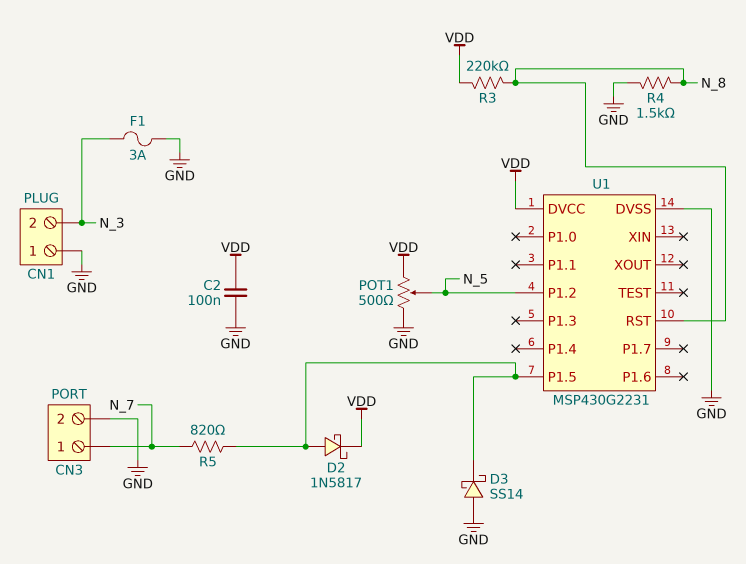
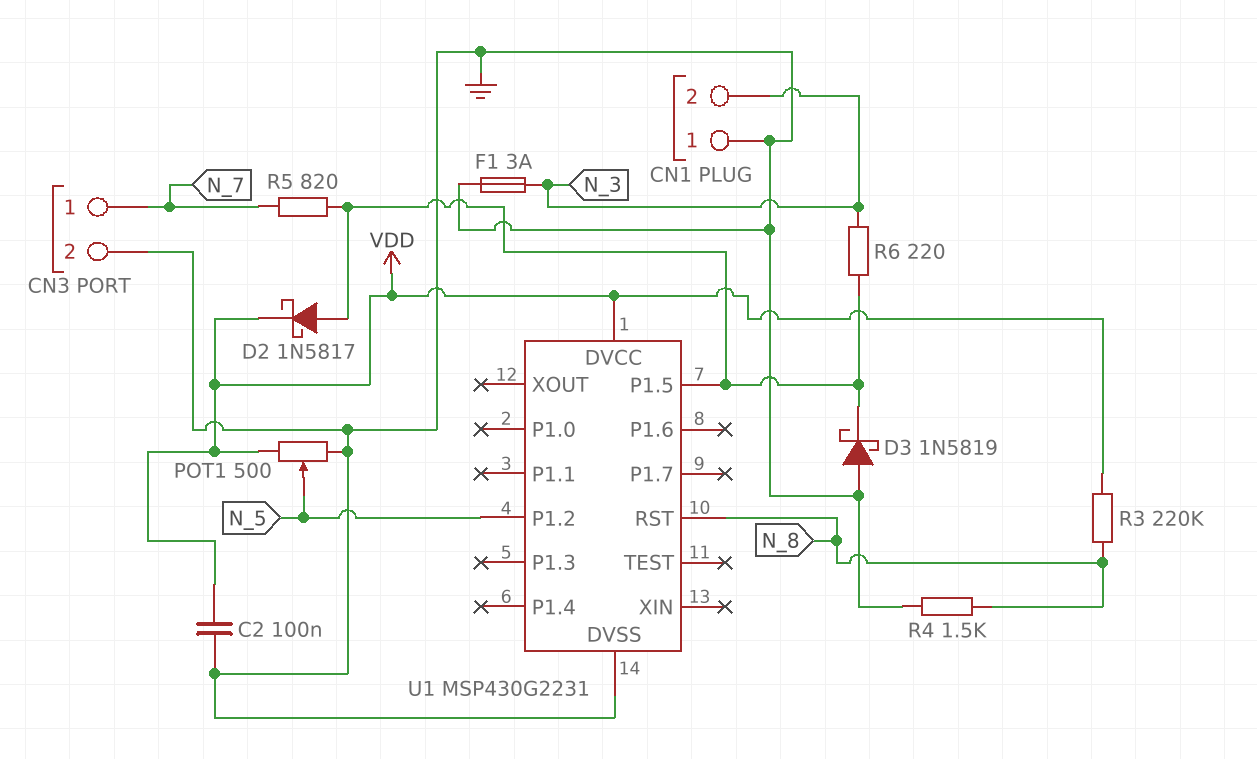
D3: schottky SS14 (A GND, K U1/P1.5) -> schottky 1N5819 (A GND, K U1/P1.5)
R6: none -> 220 (N_3, U1/P1.5)

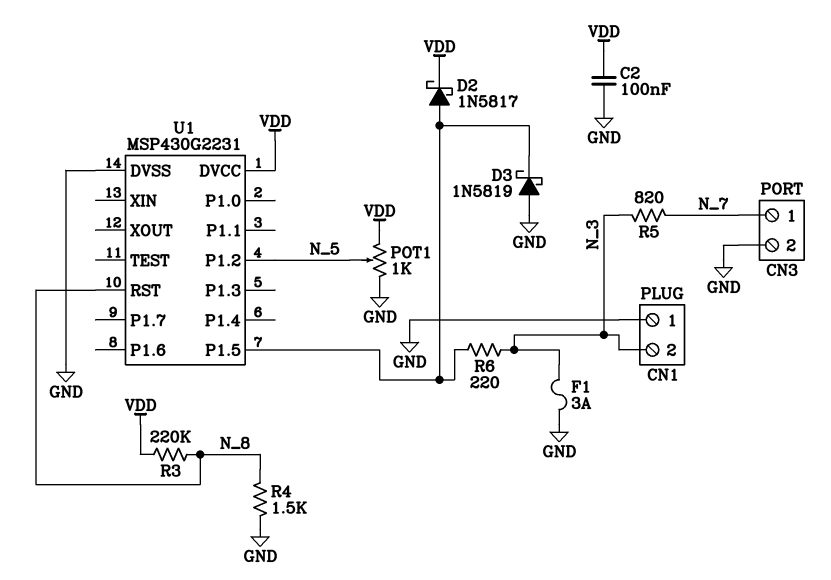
POT1: 500 (GND, VDD, wiper N_5) -> 1k (GND, VDD, wiper N_5)
R5: 820 (N_7, U1/P1.5) -> 820 (N_3, N_7)

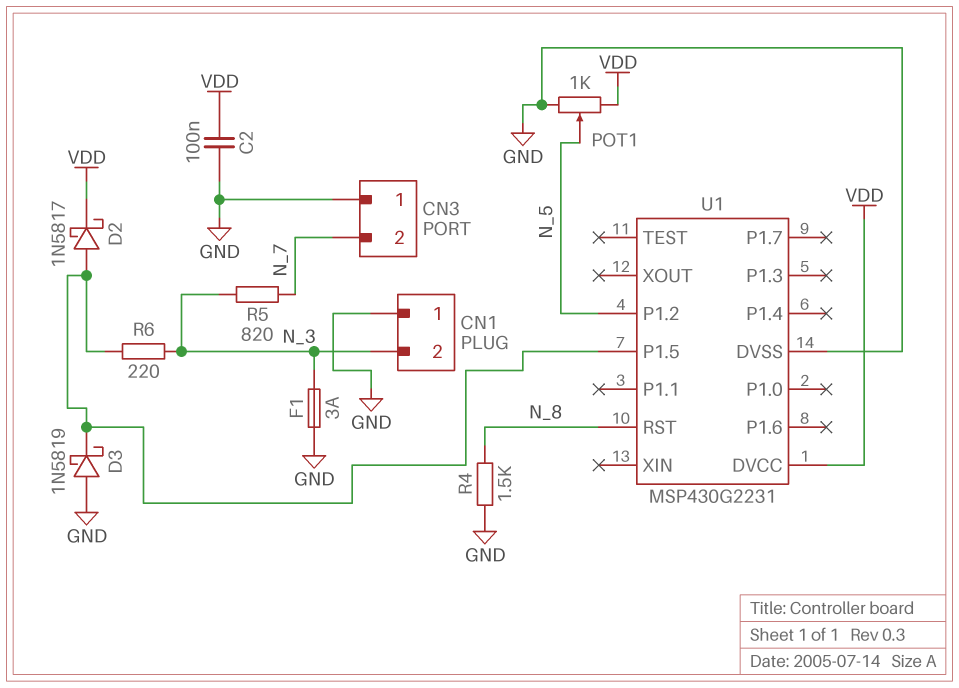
CN3 pin 1: N_7 -> GND
CN3 pin 2: GND -> N_7
R3: 220k (N_8, VDD) -> none

